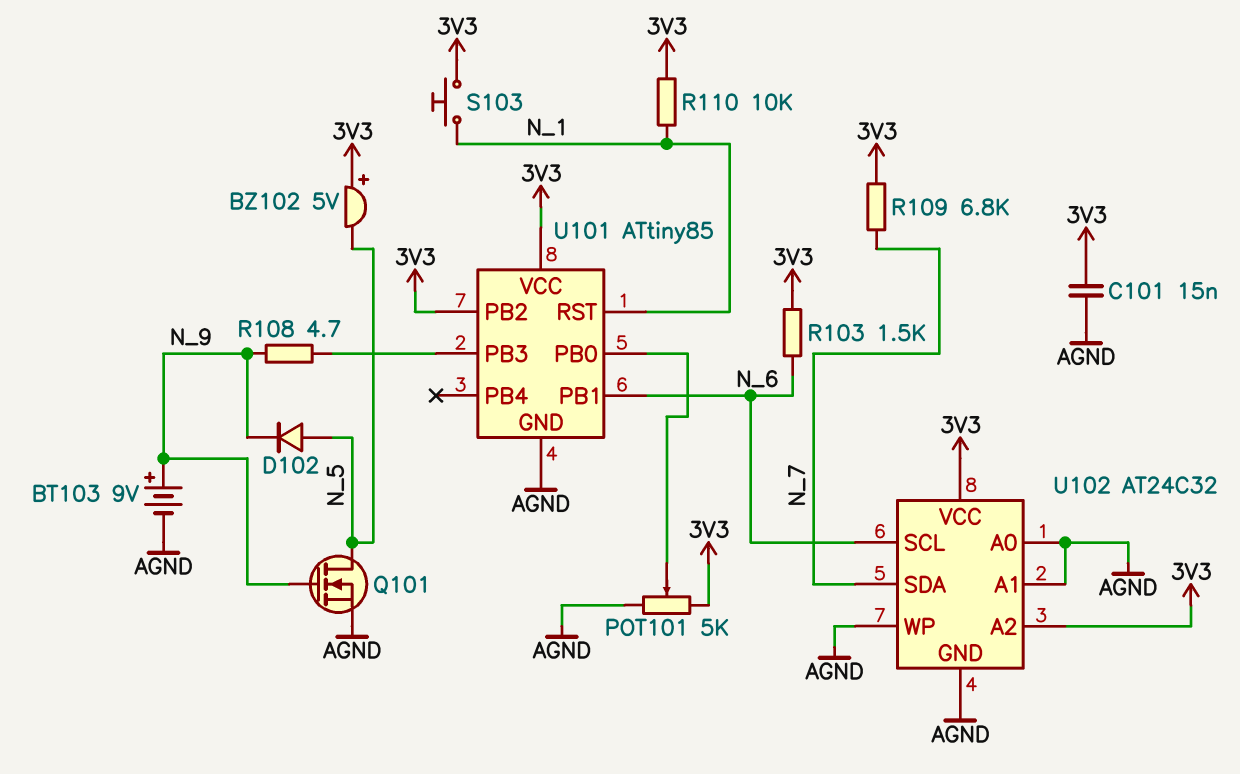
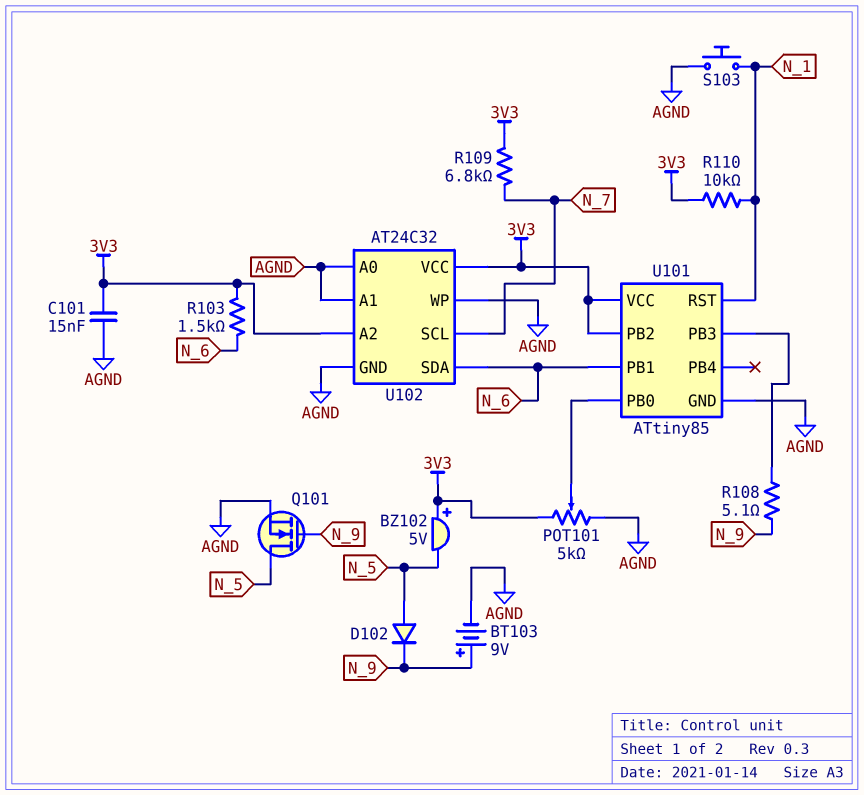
R108: 4.7 (N_9, U101/PB3) -> 5.1 (N_9, U101/PB3)
S103: button (3V3, N_1) -> button (AGND, N_1)
U102 pin SCL: N_6 -> N_7
U102 pin SDA: N_7 -> N_6

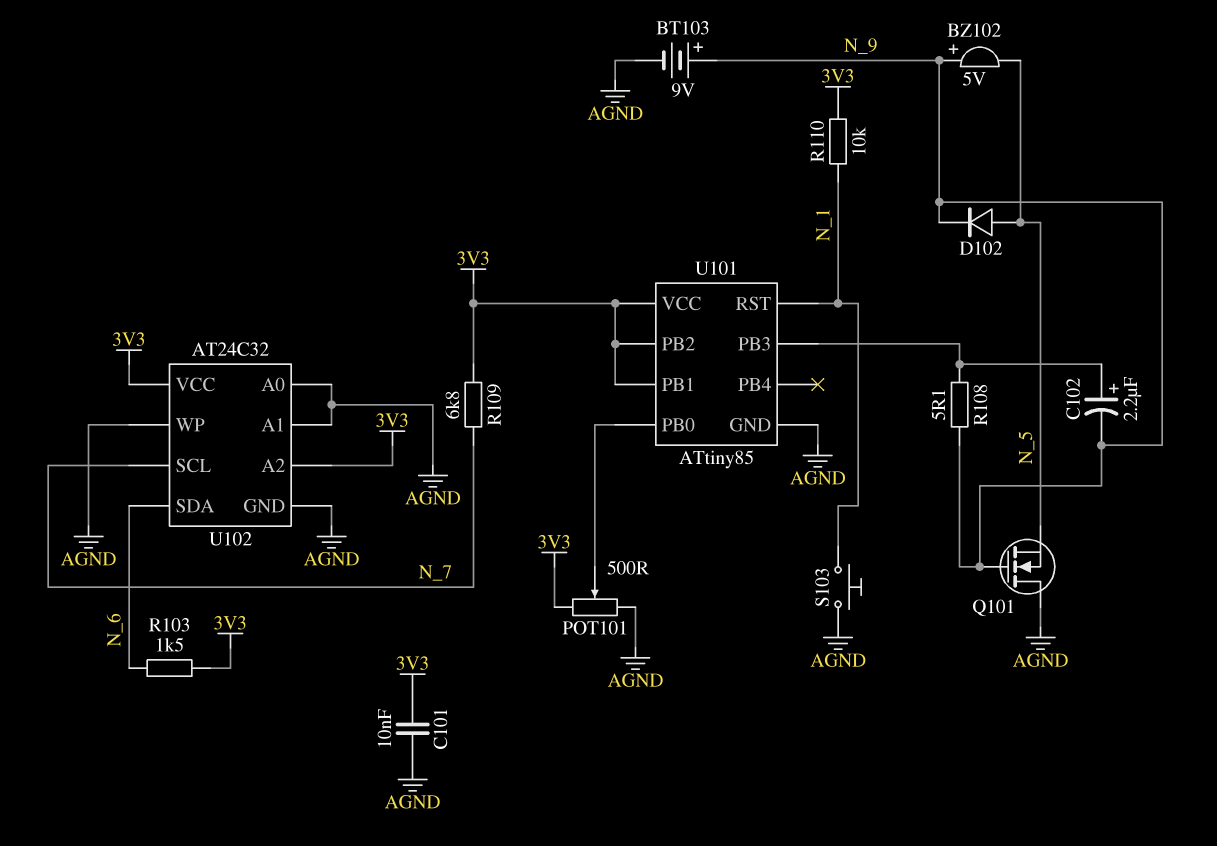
BZ102: buzzer 5V (plus 3V3, minus N_5) -> buzzer 5V (plus N_9, minus N_5)
C101: 15nF (3V3, AGND) -> 10nF (3V3, AGND)
C102: none -> 2.2uF (plus U101/PB3, minus N_9)
POT101: 5k (3V3, AGND, wiper U101/PB0) -> 500 (3V3, AGND, wiper U101/PB0)
Q101: NMOS (G N_9, D N_5, S AGND) -> NMOS (G N_9, D AGND, S N_5)
U101 pin PB1: N_6 -> 3V3

